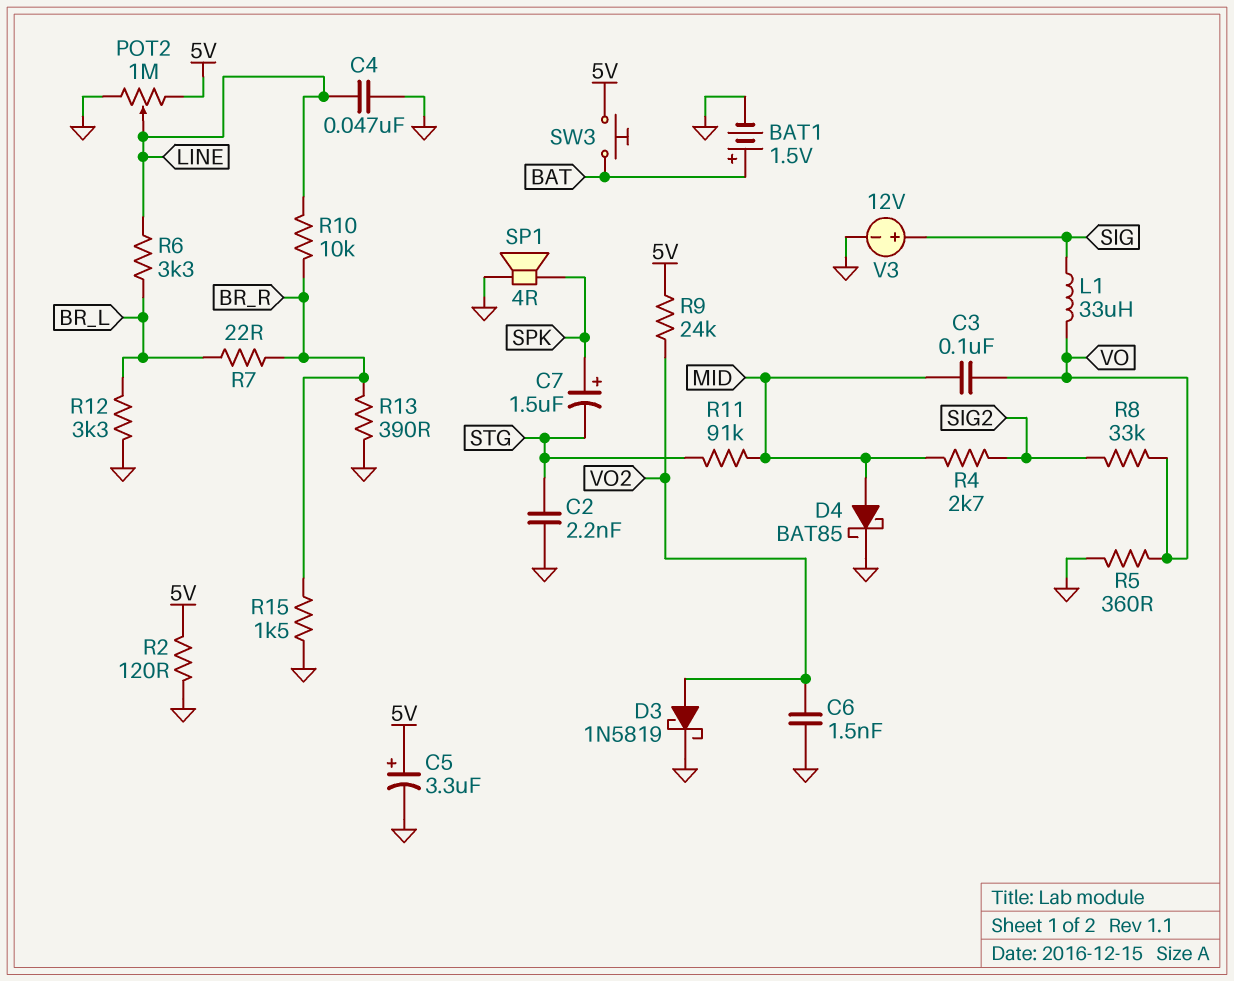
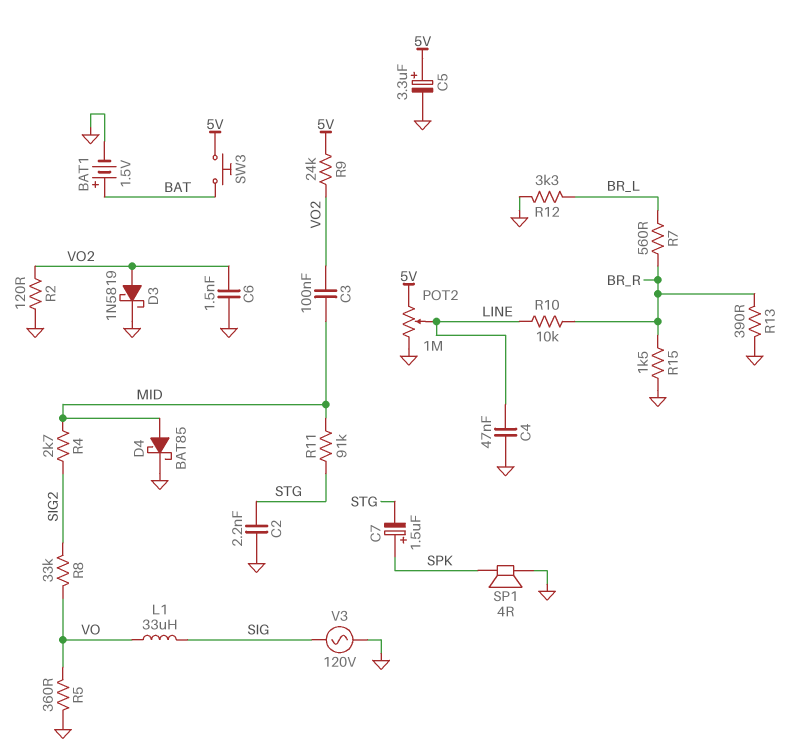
C3: 100nF (MID, VO) -> 100nF (MID, VO2)
R2: 120 (5V, GND) -> 120 (GND, VO2)
R6: 3.3k (BR_L, LINE) -> none
R7: 22 (BR_L, BR_R) -> 560 (BR_L, BR_R)
V3: 12V (plus SIG, minus GND) -> AC 120V (GND, SIG)

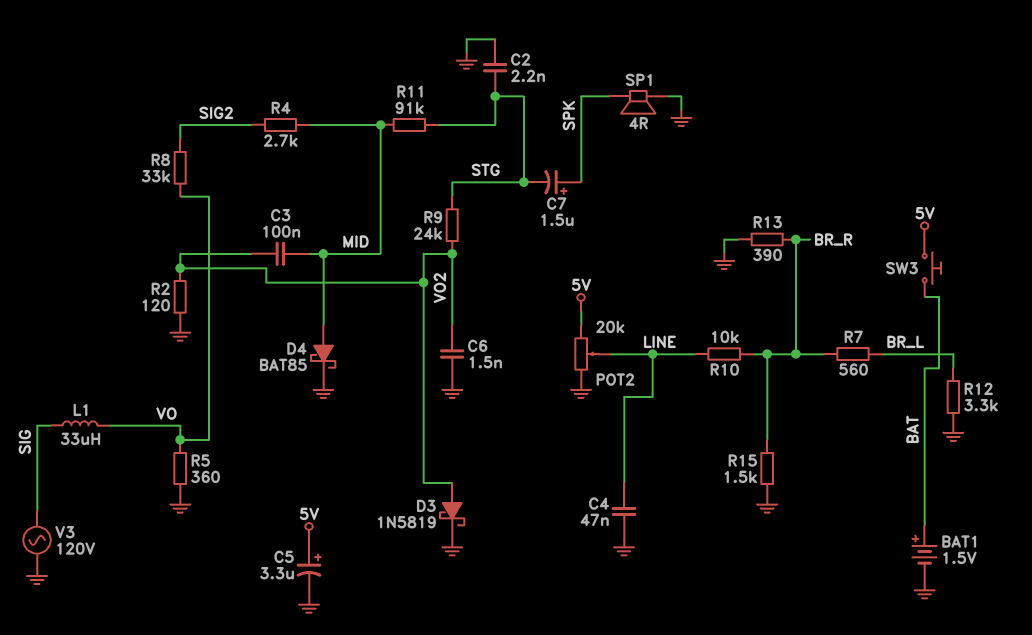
POT2: 1M (5V, GND, wiper LINE) -> 20k (5V, GND, wiper LINE)
R9: 24k (5V, VO2) -> 24k (STG, VO2)

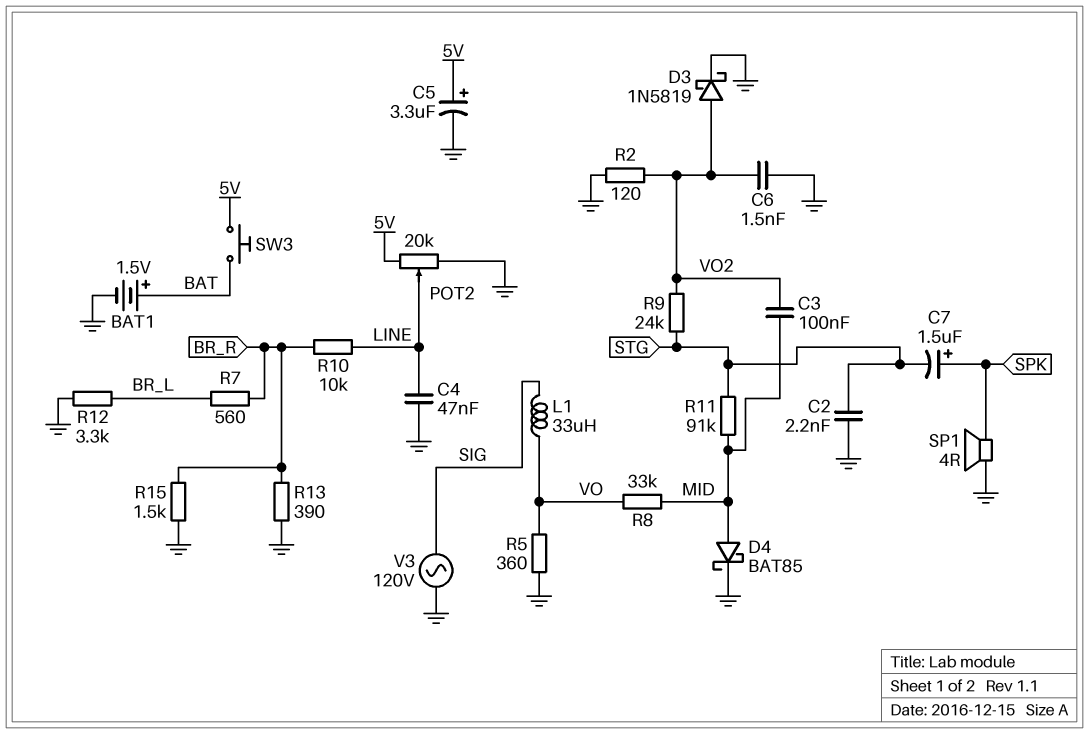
R4: 2.7k (MID, SIG2) -> none
R8: 33k (SIG2, VO) -> 33k (MID, VO)

